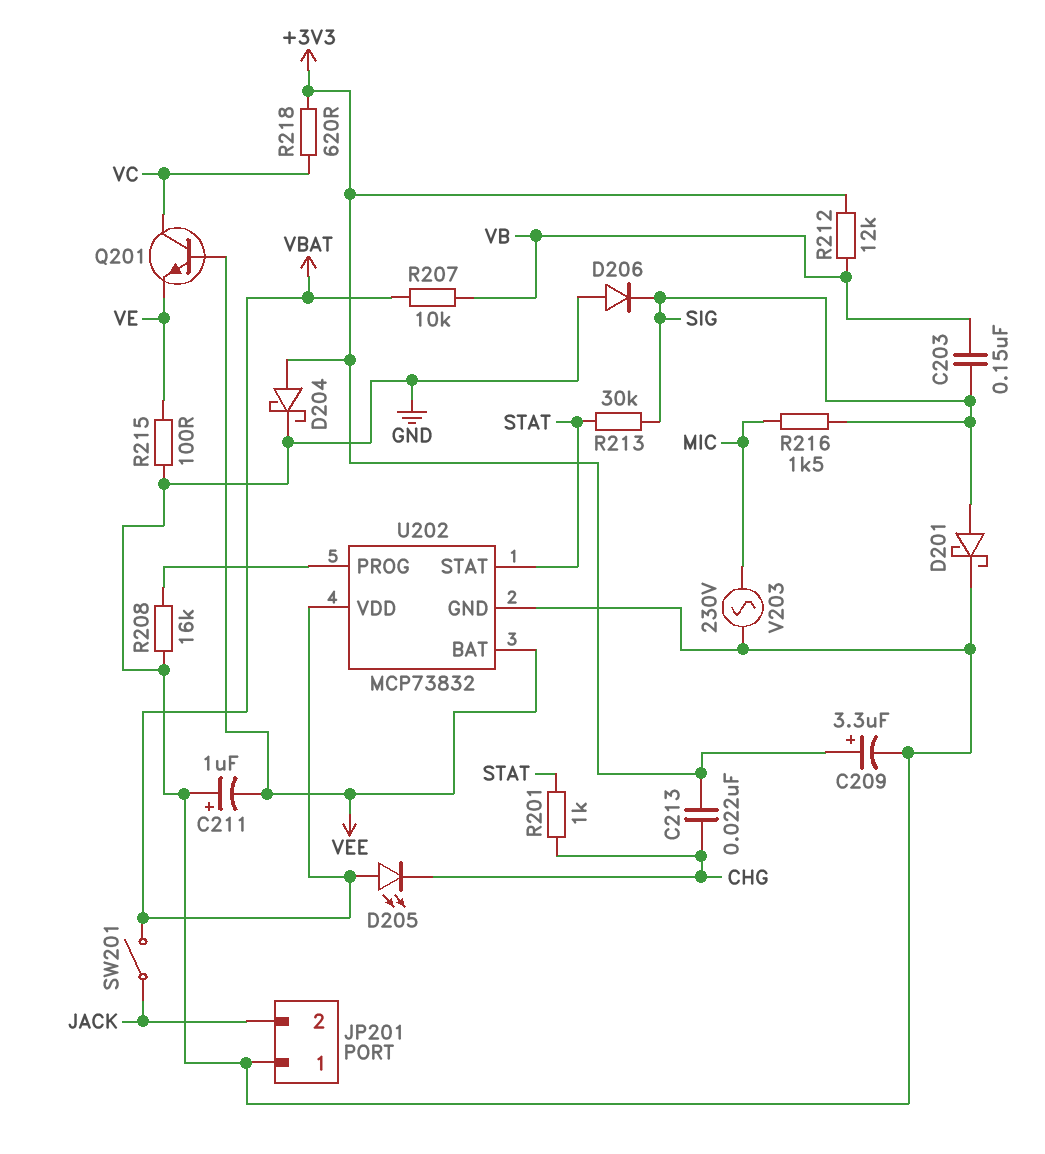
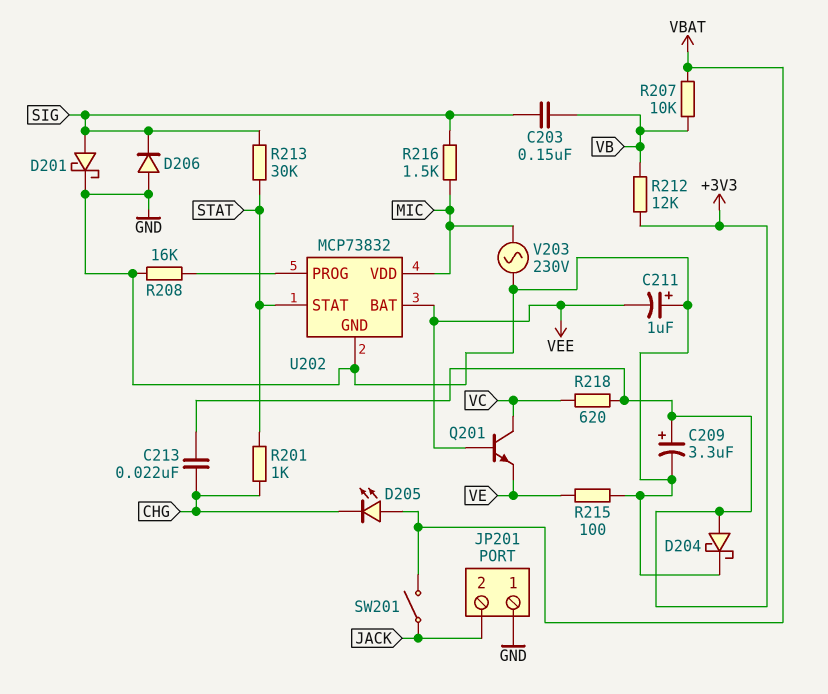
U202 pin VDD: VBAT -> MIC

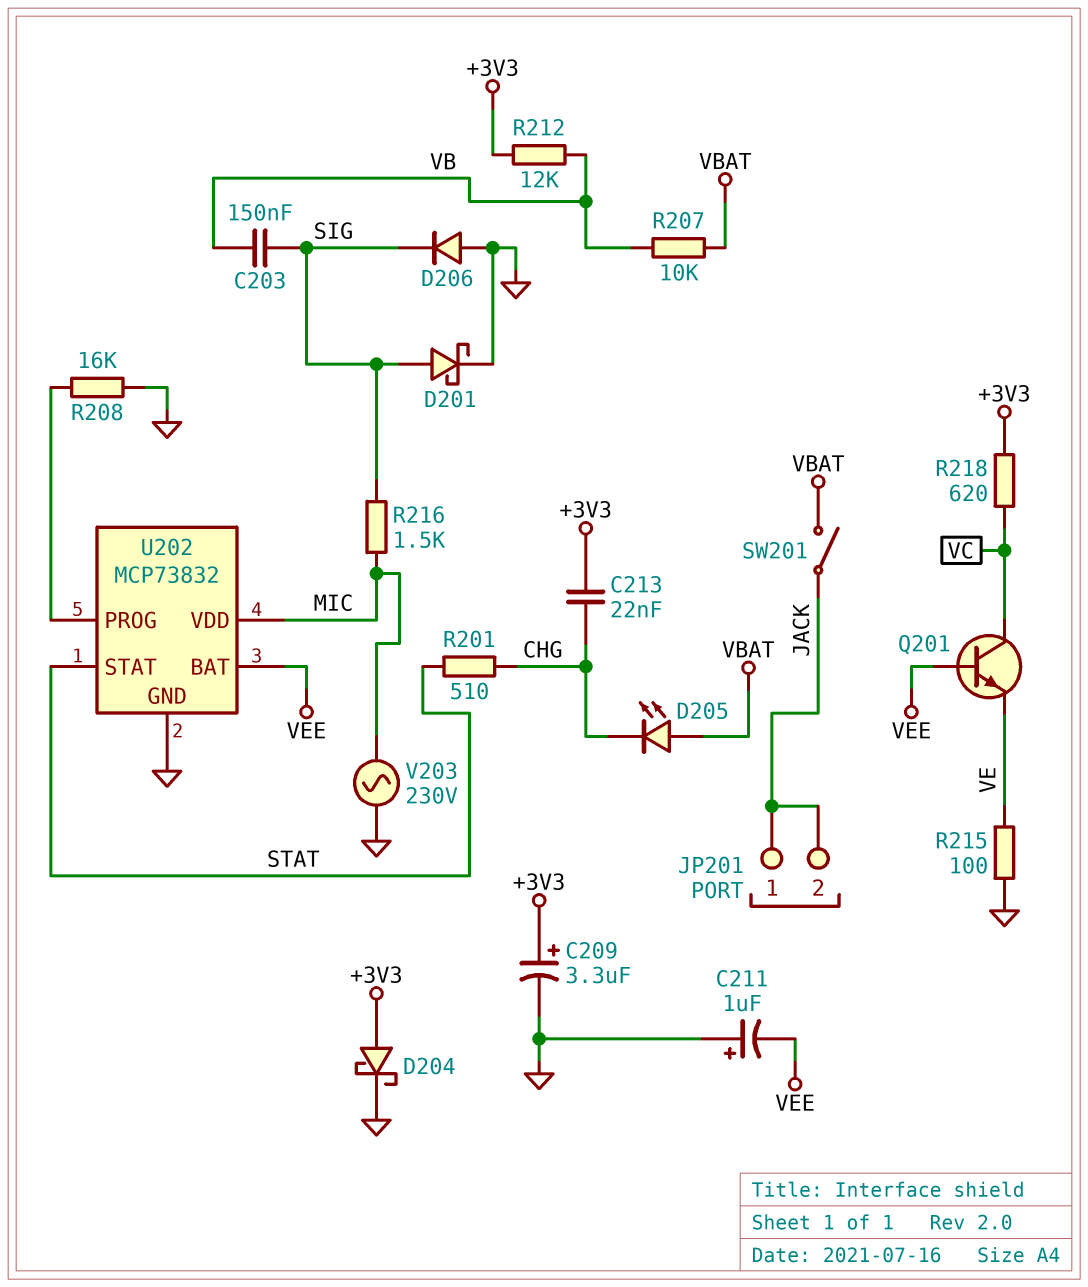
JP201 pin 1: GND -> JACK
R201: 1k (CHG, STAT) -> 510 (CHG, STAT)
R213: 30k (SIG, STAT) -> none

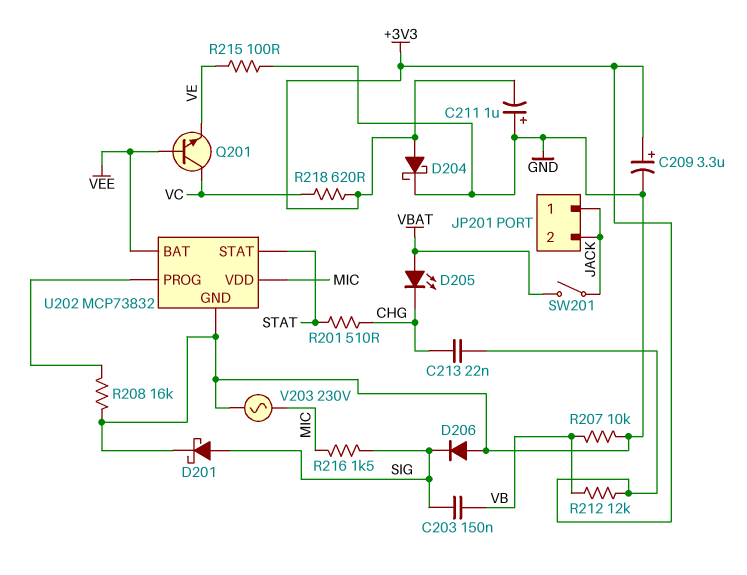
C211: 1uF (plus GND, minus VEE) -> 1uF (plus GND, minus +3V3)
R207: 10k (VB, VBAT) -> 10k (GND, VB)

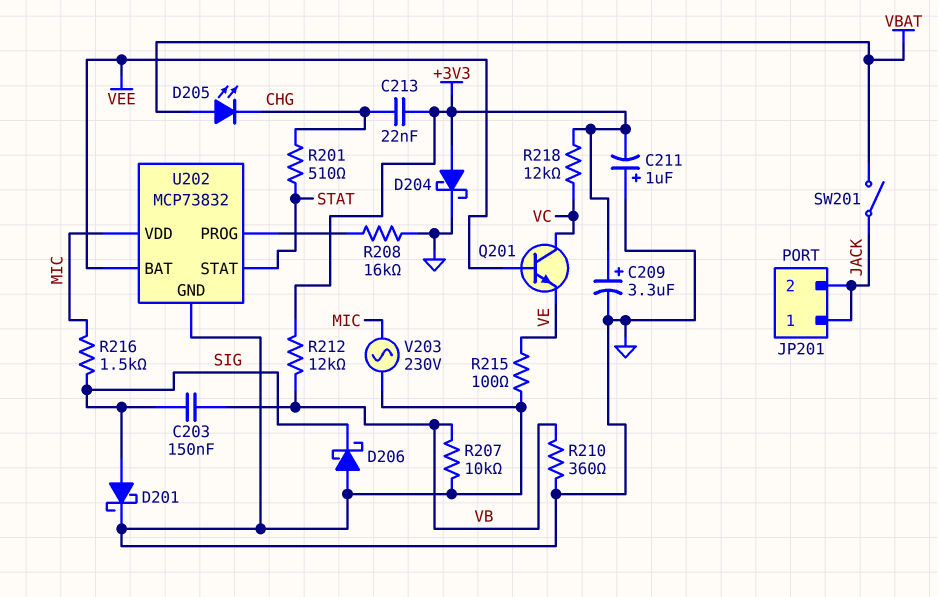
D206: diode (A GND, K SIG) -> schottky (A GND, K SIG)
R210: none -> 360 (GND, VB)
R218: 620 (+3V3, VC) -> 12k (+3V3, VC)

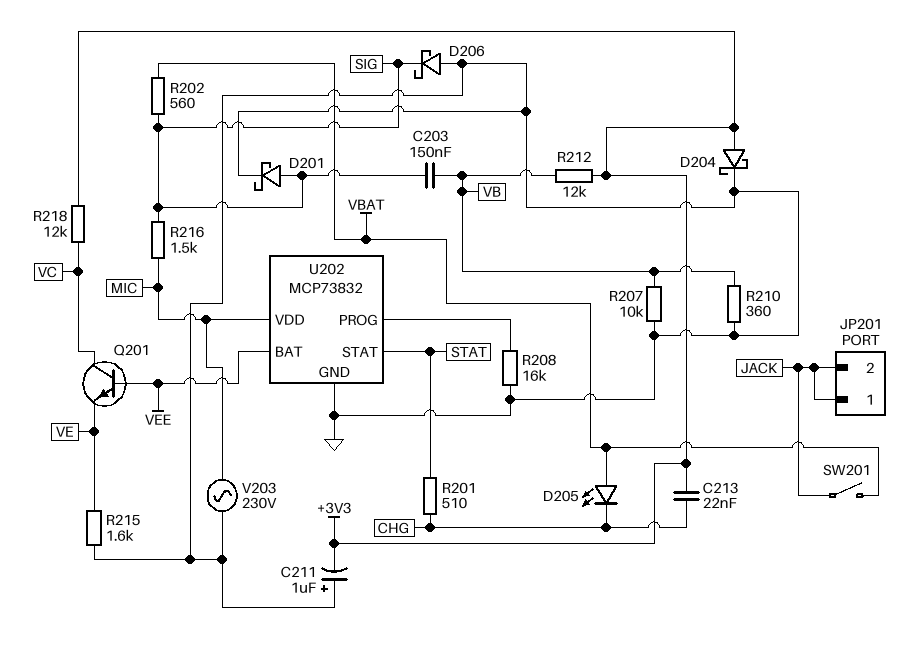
C209: 3.3uF (plus +3V3, minus GND) -> none
R202: none -> 560 (SIG, VBAT)
R215: 100 (GND, VE) -> 1.6k (GND, VE)

